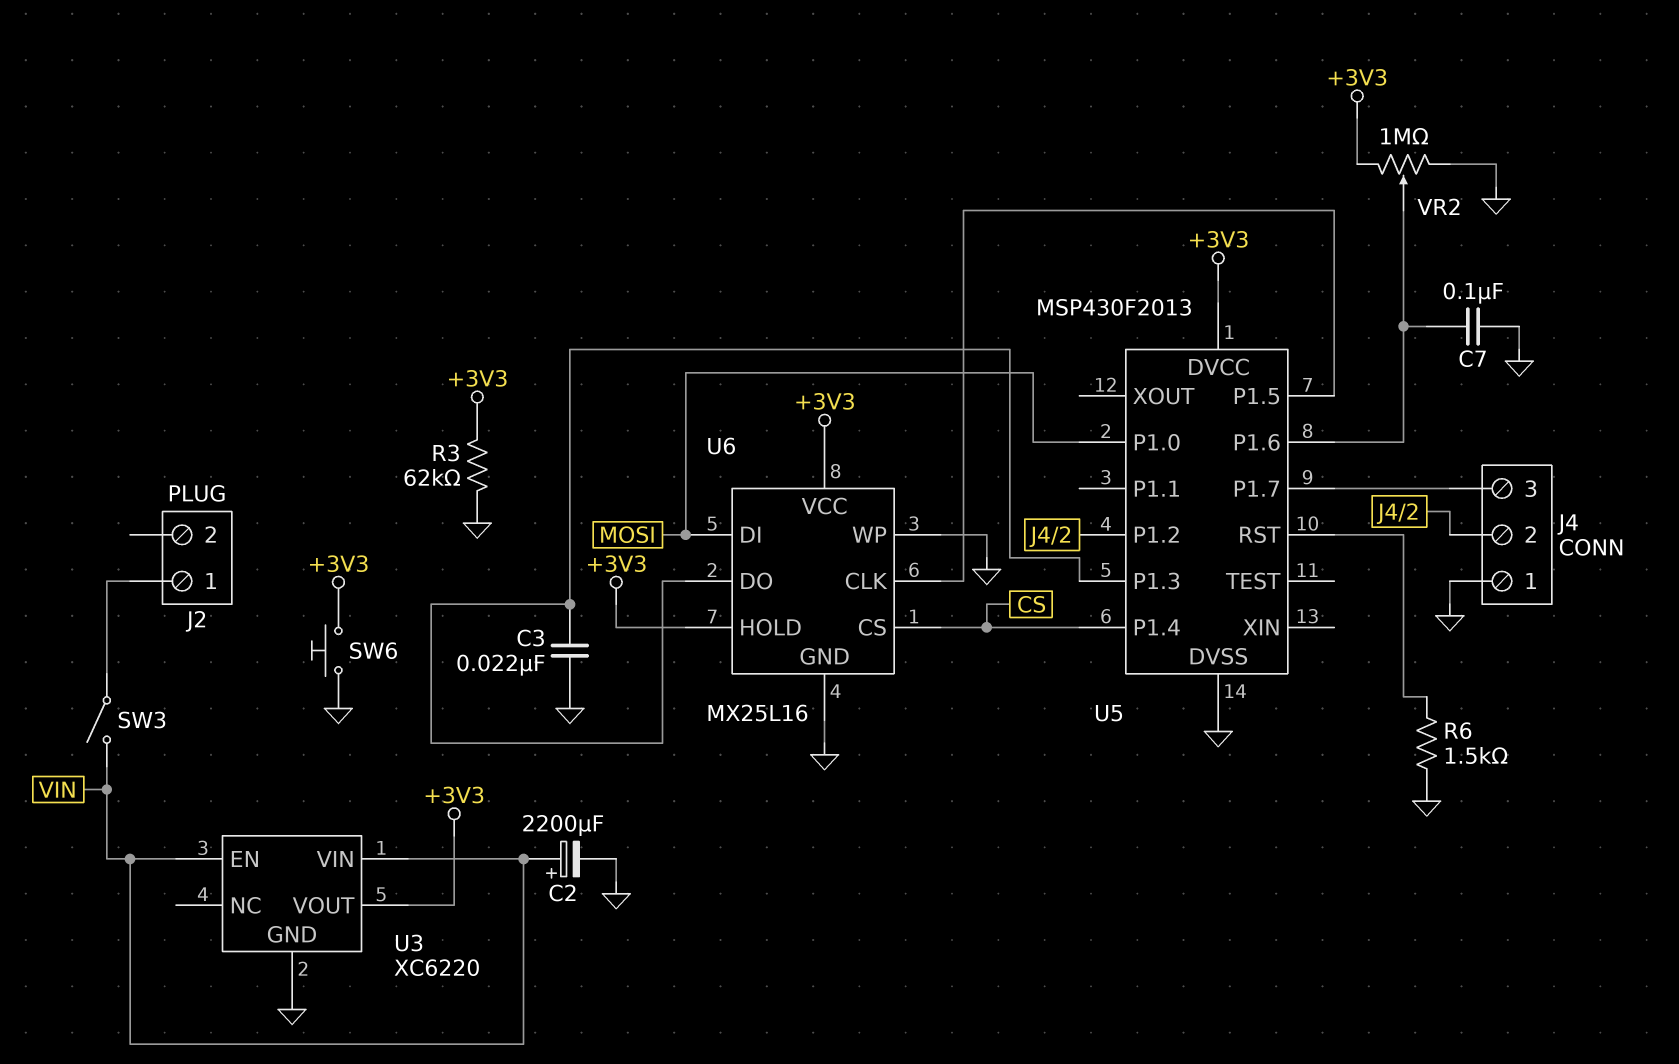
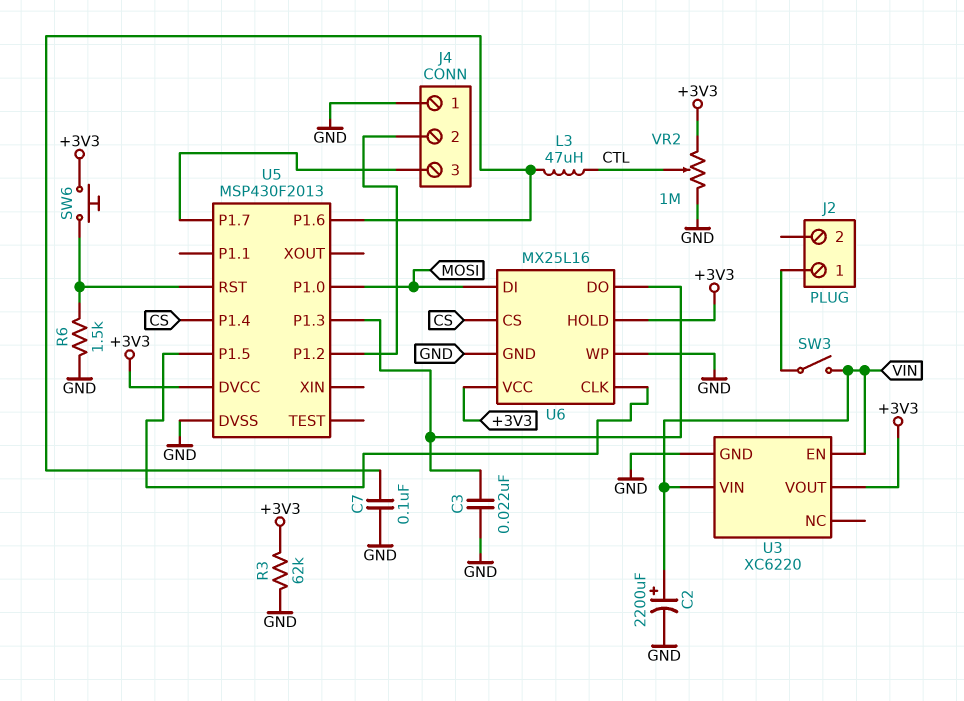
L3: none -> 47uH (CTL, U5/P1.6)
SW6: button (+3V3, GND) -> button (+3V3, U5/RST)
VR2: 1M (+3V3, GND, wiper U5/P1.6) -> 1M (+3V3, GND, wiper CTL)

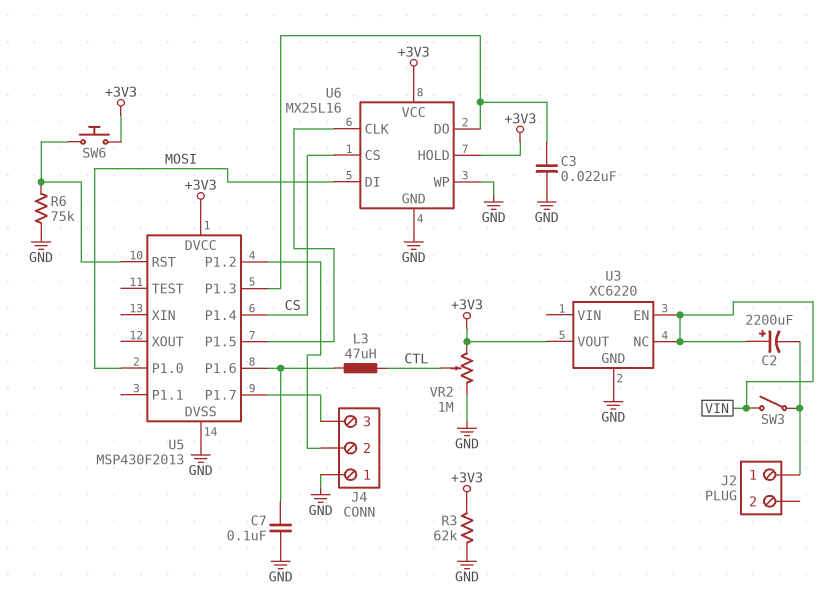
C2: 2200uF (plus VIN, minus GND) -> 2200uF (plus VIN, minus J2/1)
R6: 1.5k (GND, U5/RST) -> 75k (GND, U5/RST)
U3 pin NC: none -> VIN
U3 pin VIN: VIN -> none

